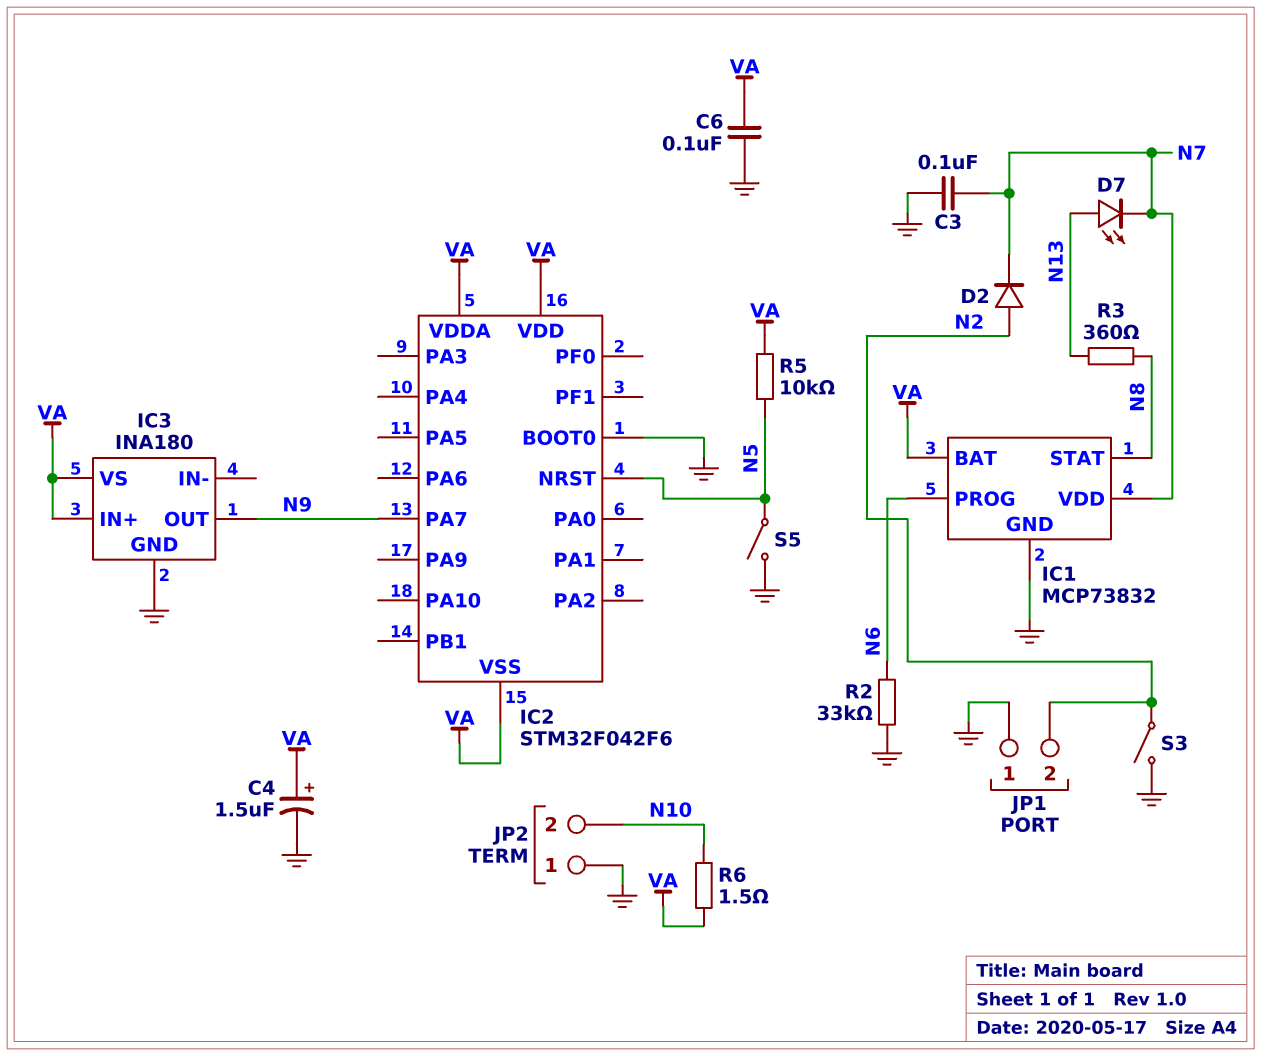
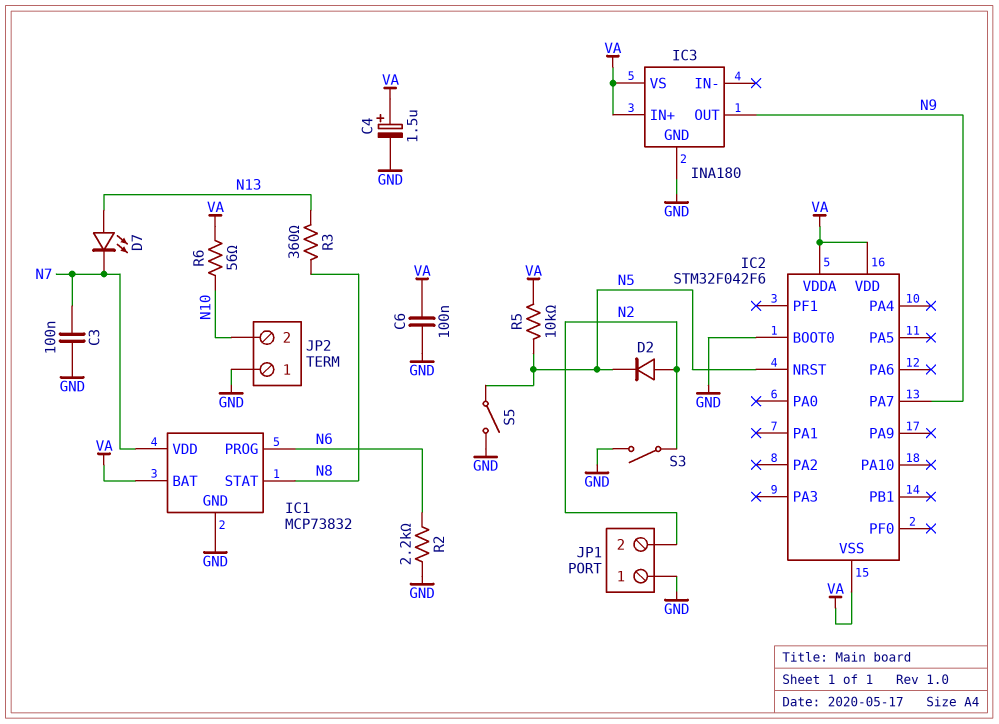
D2: diode (A N2, K N7) -> diode (A N2, K N5)
R2: 33k (GND, N6) -> 2.2k (GND, N6)
R6: 1.5 (N10, VA) -> 56 (N10, VA)

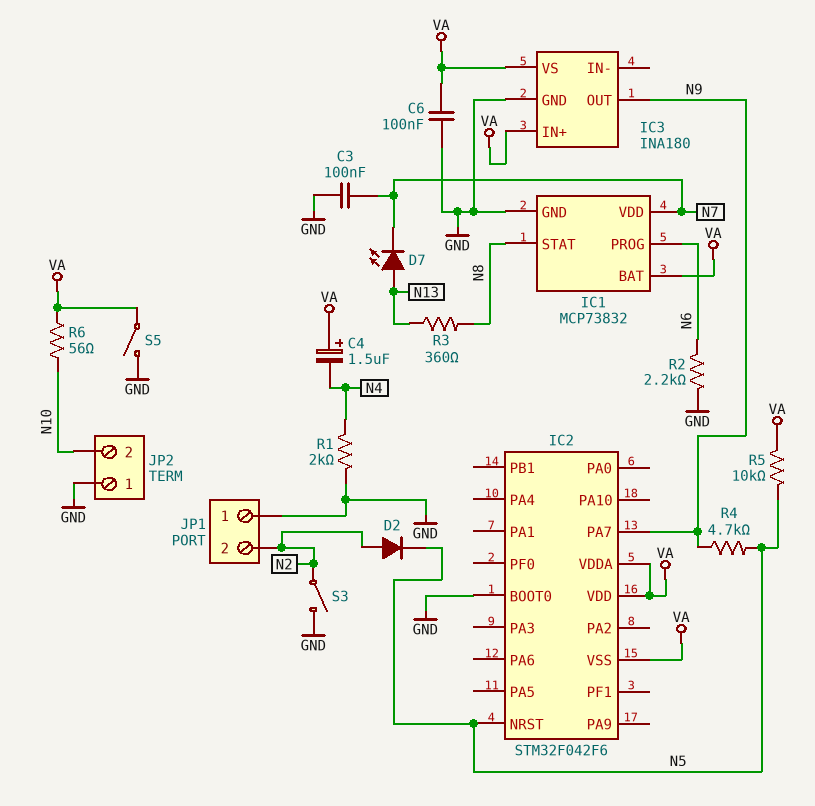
C4: 1.5uF (plus VA, minus GND) -> 1.5uF (plus VA, minus N4)
R1: none -> 2k (GND, N4)
R4: none -> 4.7k (N5, N9)
S5: switch (GND, N5) -> switch (GND, VA)

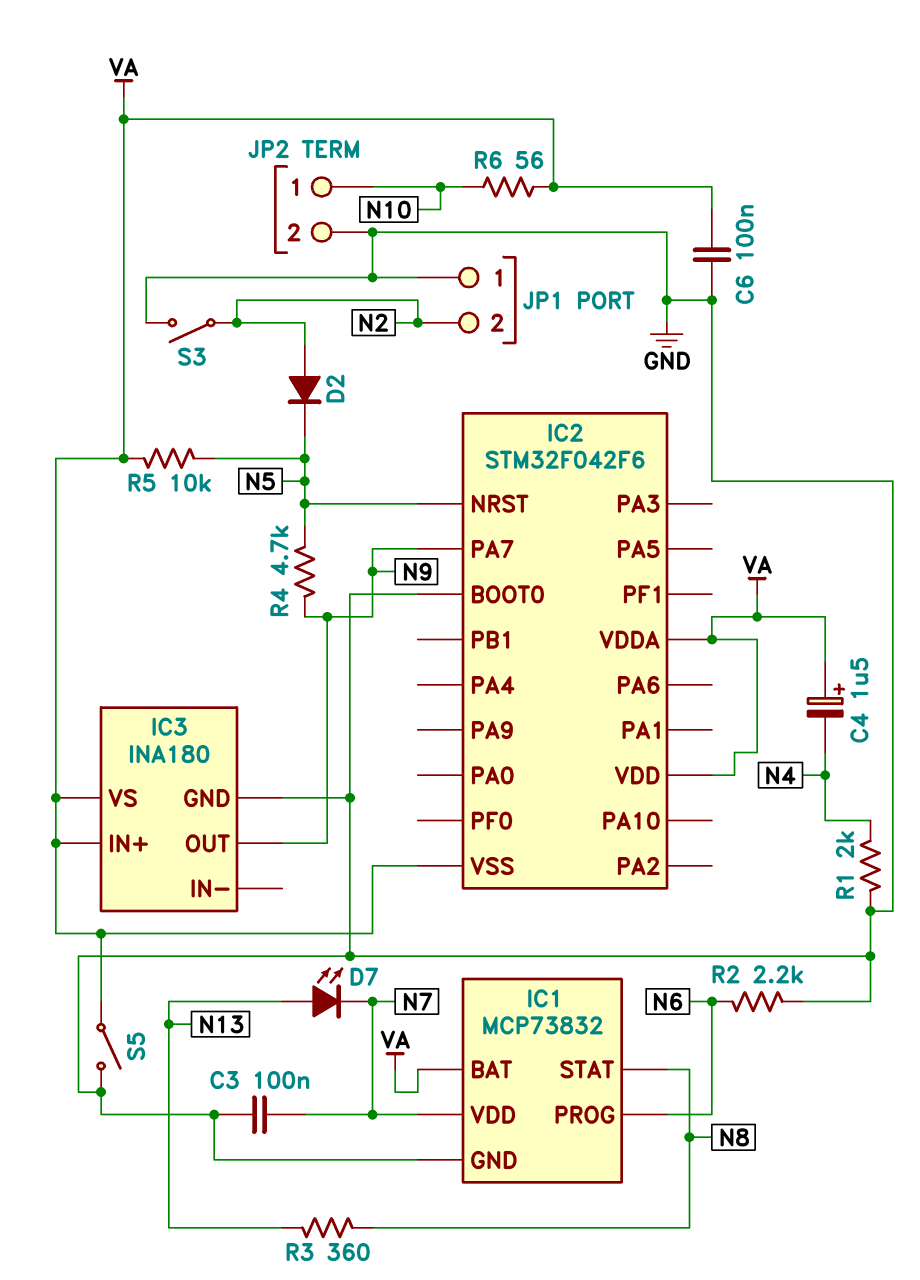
JP2 pin 1: GND -> N10
JP2 pin 2: N10 -> GND

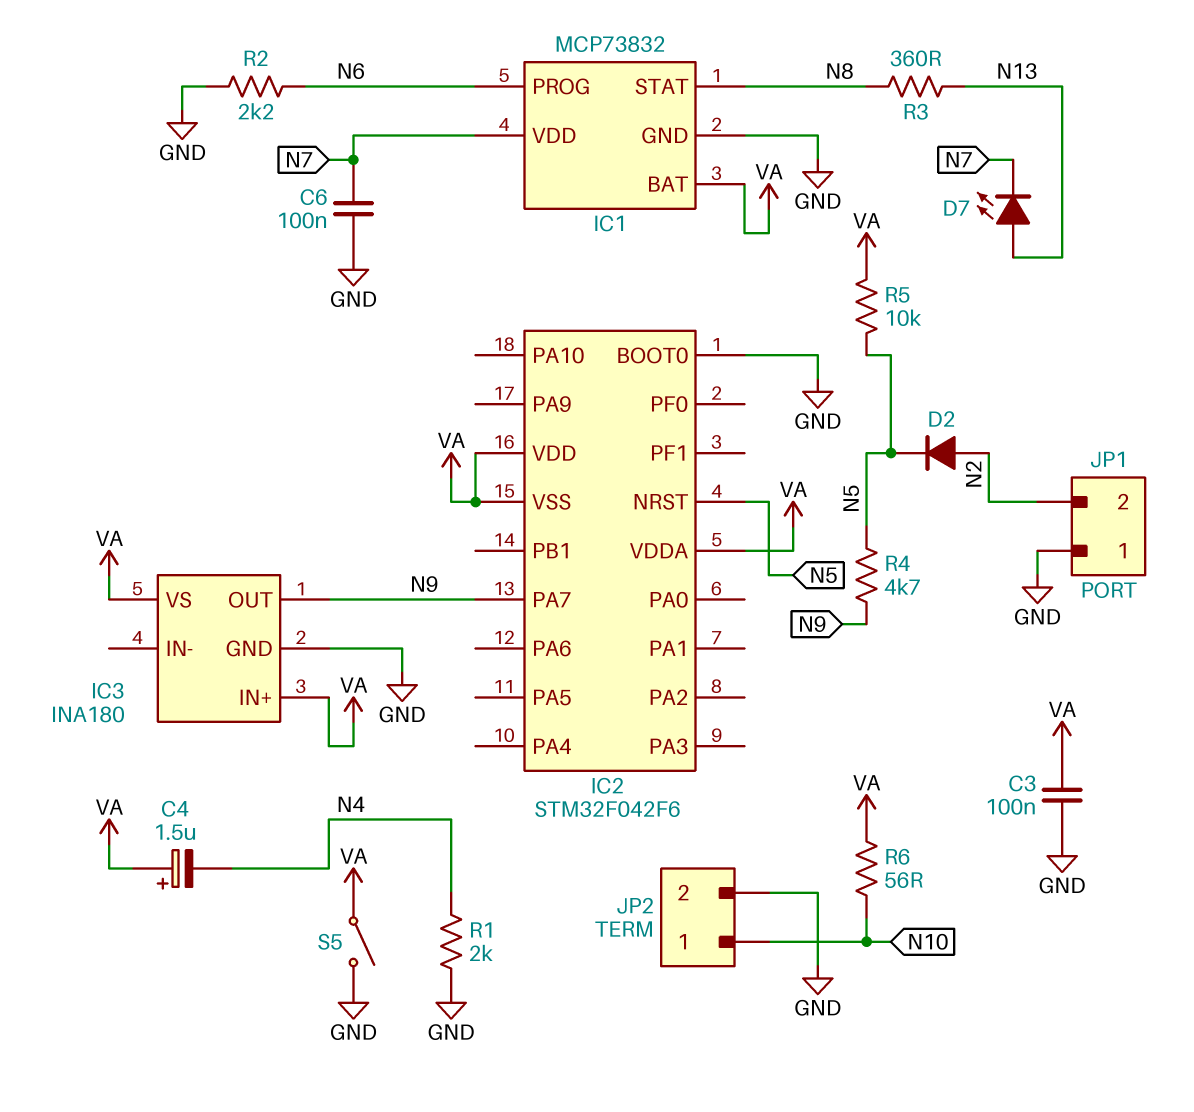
C3: 100nF (GND, N7) -> 100nF (GND, VA)
C6: 100nF (GND, VA) -> 100nF (GND, N7)
S3: switch (GND, N2) -> none

